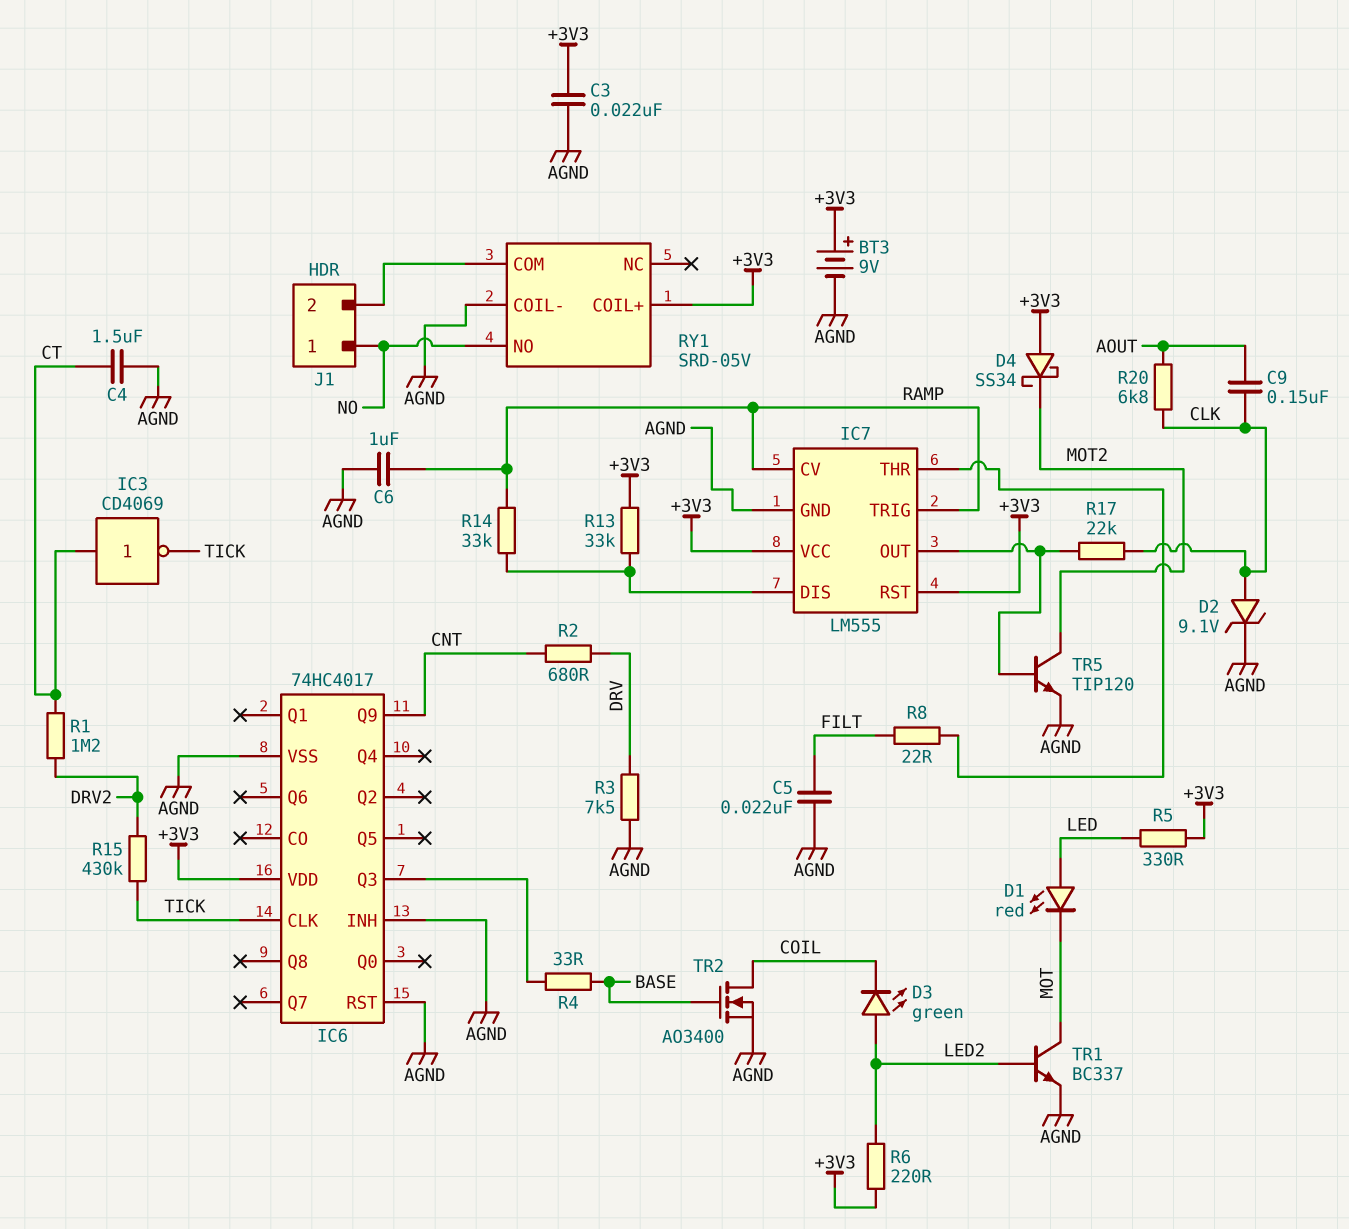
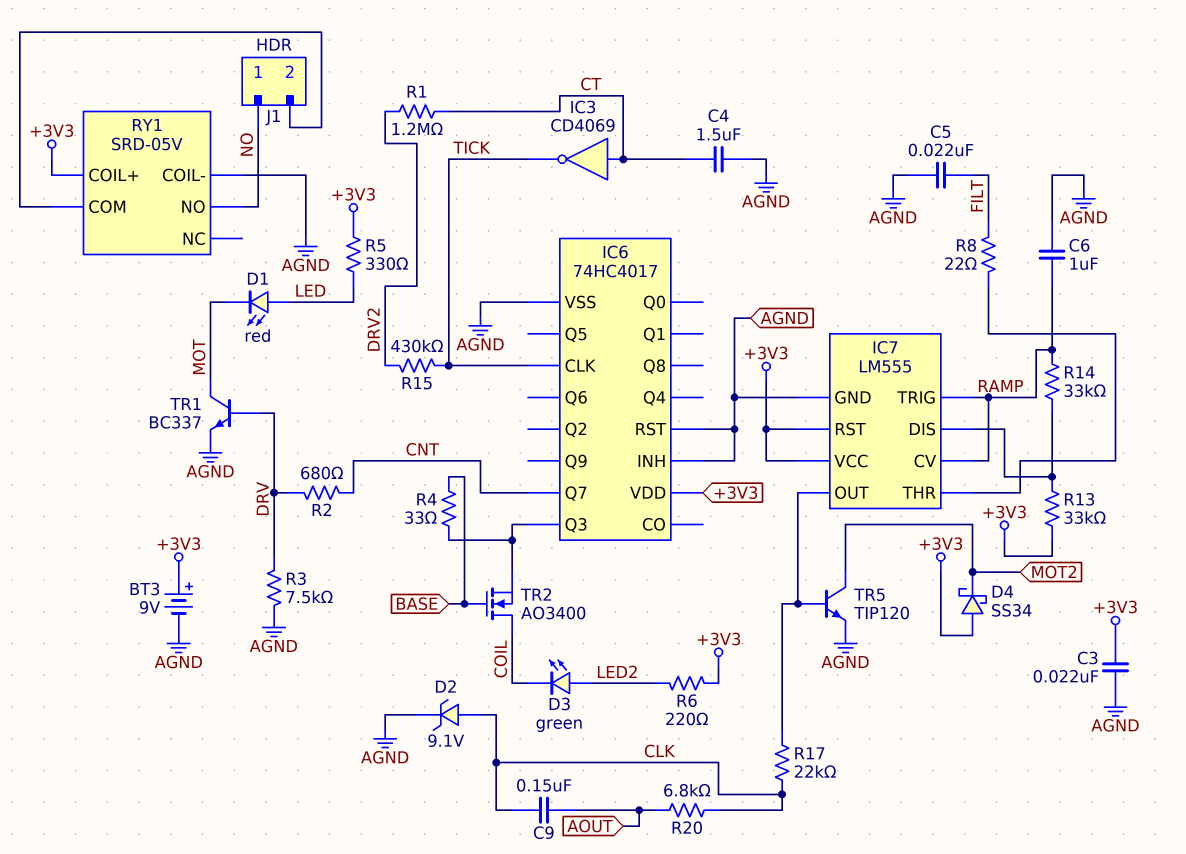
IC6 pin Q7: none -> CNT
IC6 pin Q9: CNT -> none
TR1: NPN BC337 (B LED2, C MOT, E AGND) -> NPN BC337 (B DRV, C MOT, E AGND)
TR2: NMOS AO3400 (G BASE, D COIL, S AGND) -> NMOS AO3400 (G BASE, D COIL, S IC6/Q3)

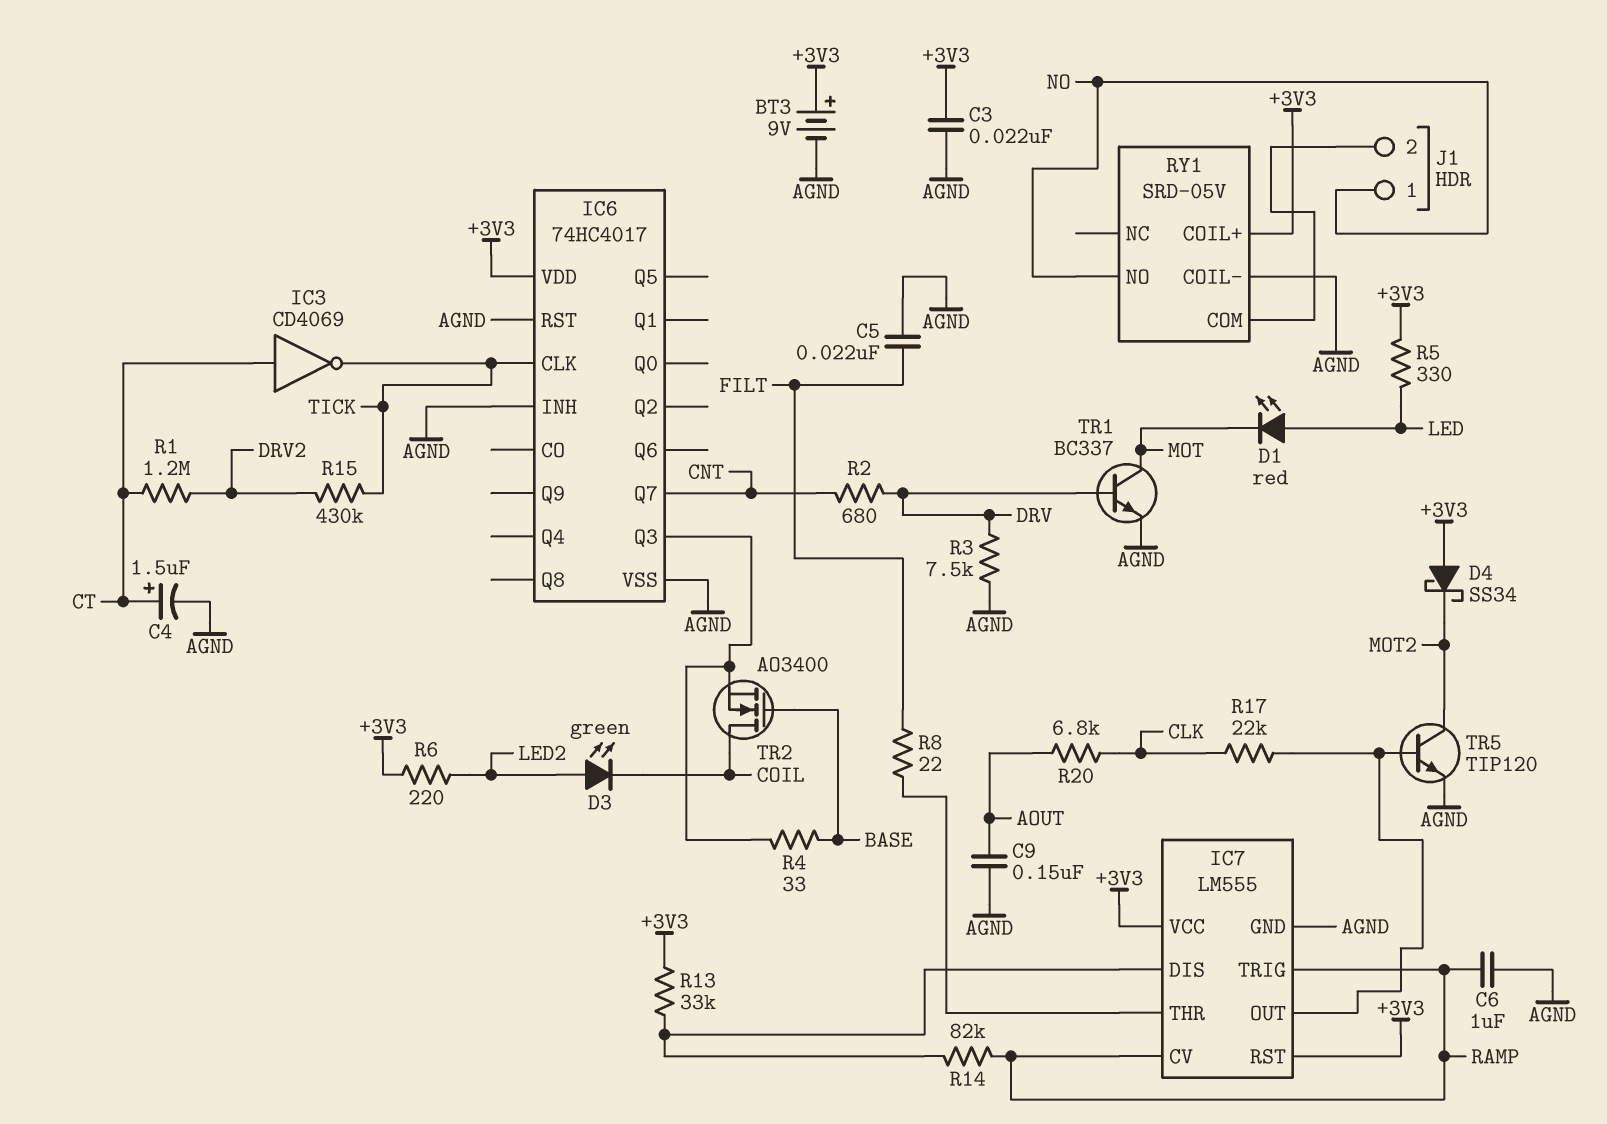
C4: 1.5uF (AGND, CT) -> 1.5uF (plus CT, minus AGND)
C9: 150nF (AOUT, CLK) -> 150nF (AGND, AOUT)
D2: zener 9.1V (A CLK, K AGND) -> none
R14: 33k (IC7/DIS, RAMP) -> 82k (IC7/DIS, RAMP)

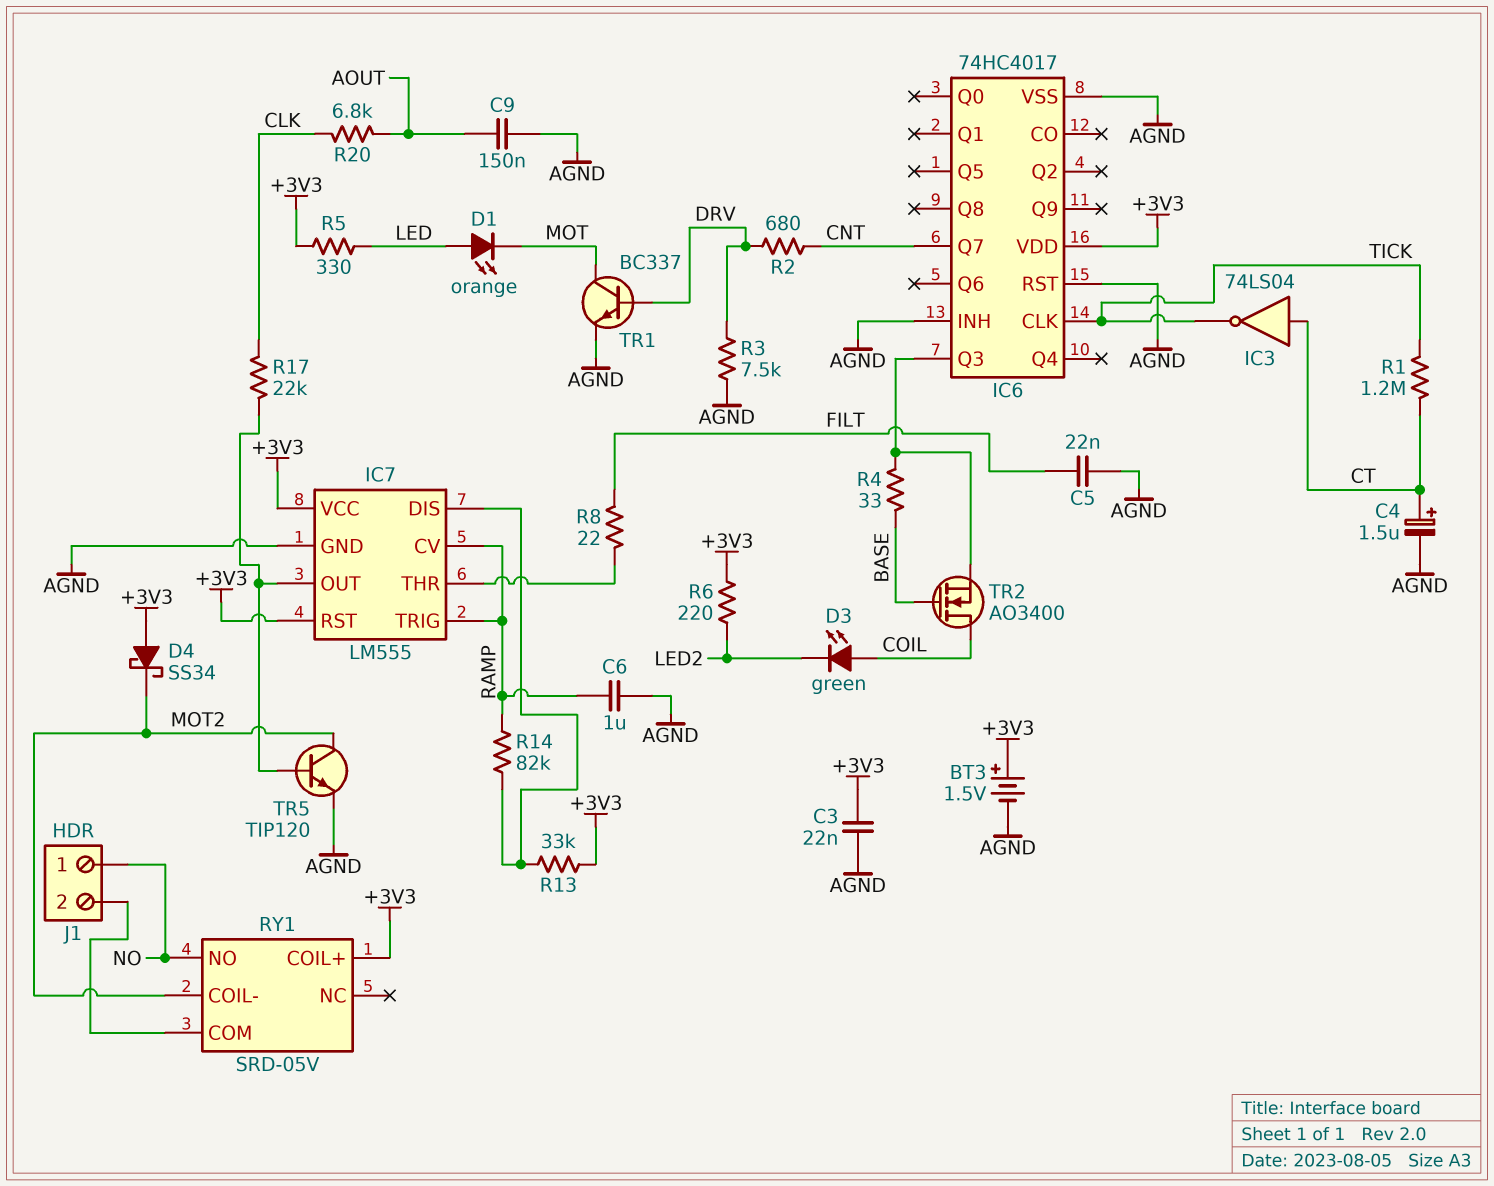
BT3: 9V (plus +3V3, minus AGND) -> 1.5V (plus +3V3, minus AGND)
D1: LED red (A LED, K MOT) -> LED orange (A LED, K MOT)
D3: LED green (A LED2, K COIL) -> LED green (A COIL, K LED2)
IC3: NOT CD4069 (in CT, out TICK) -> NOT 74LS04 (in CT, out TICK)
R1: 1.2M (CT, DRV2) -> 1.2M (CT, TICK)
R15: 430k (DRV2, TICK) -> none
RY1 pin COIL-: AGND -> MOT2

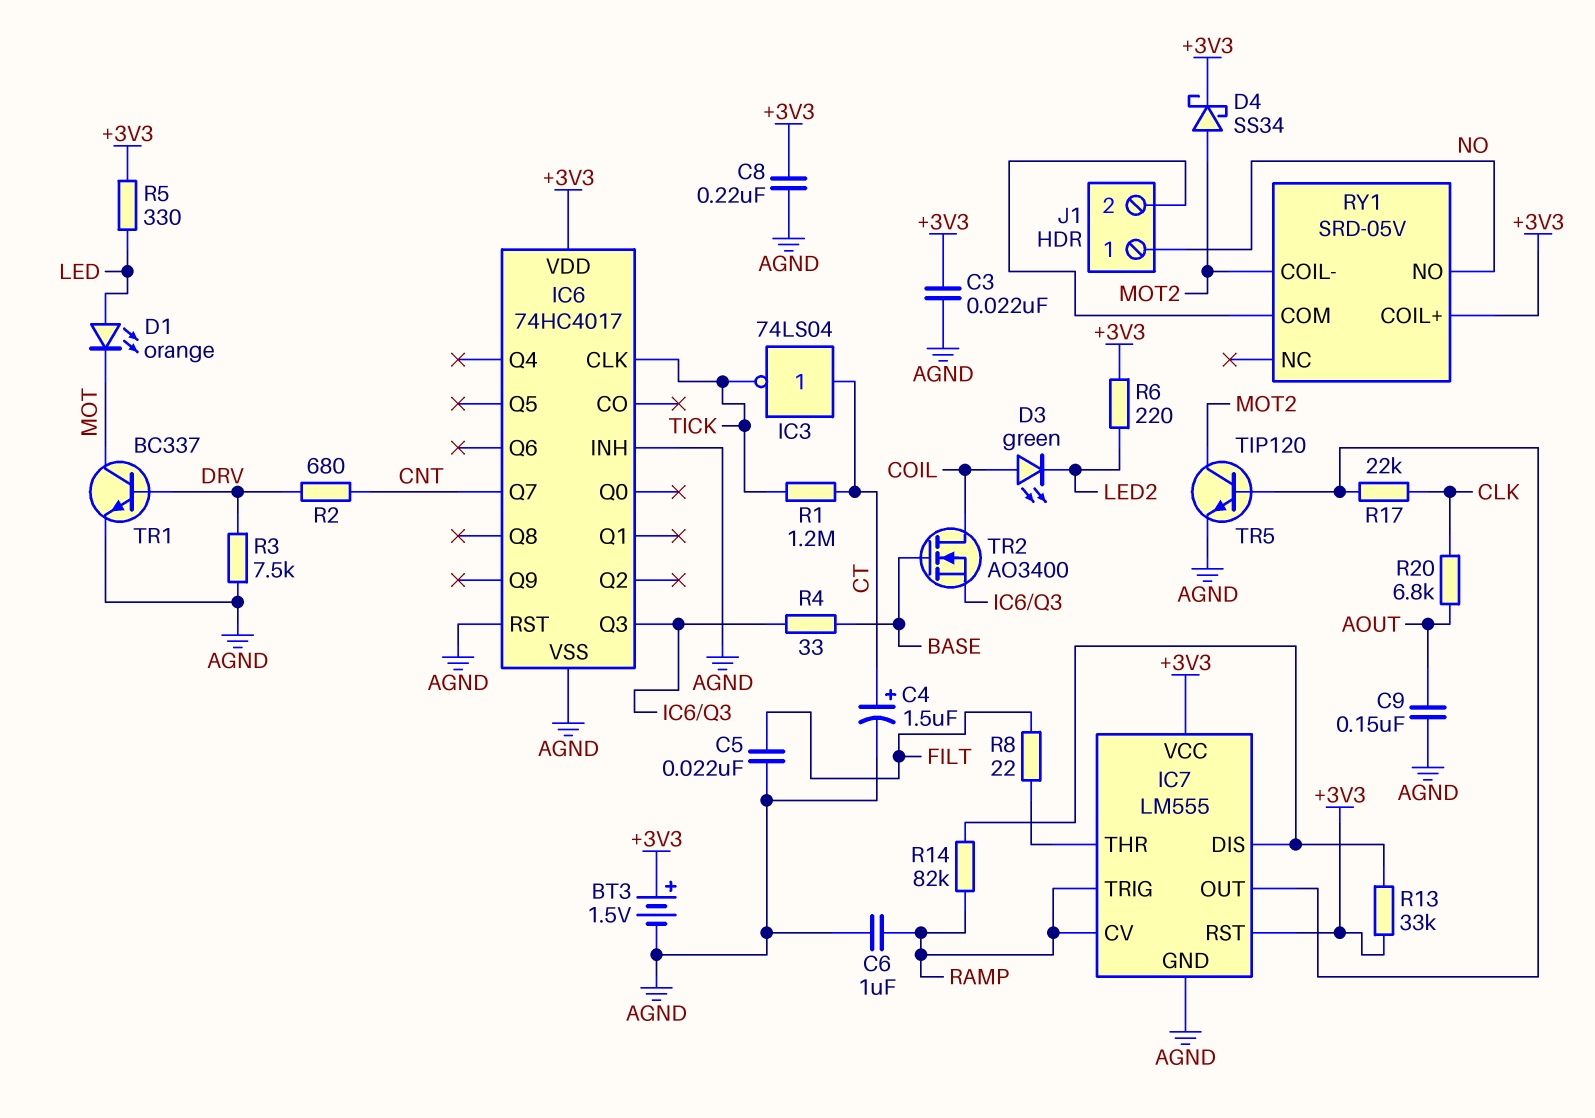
C8: none -> 220nF (+3V3, AGND)
D4: schottky SS34 (A +3V3, K MOT2) -> schottky SS34 (A MOT2, K +3V3)

